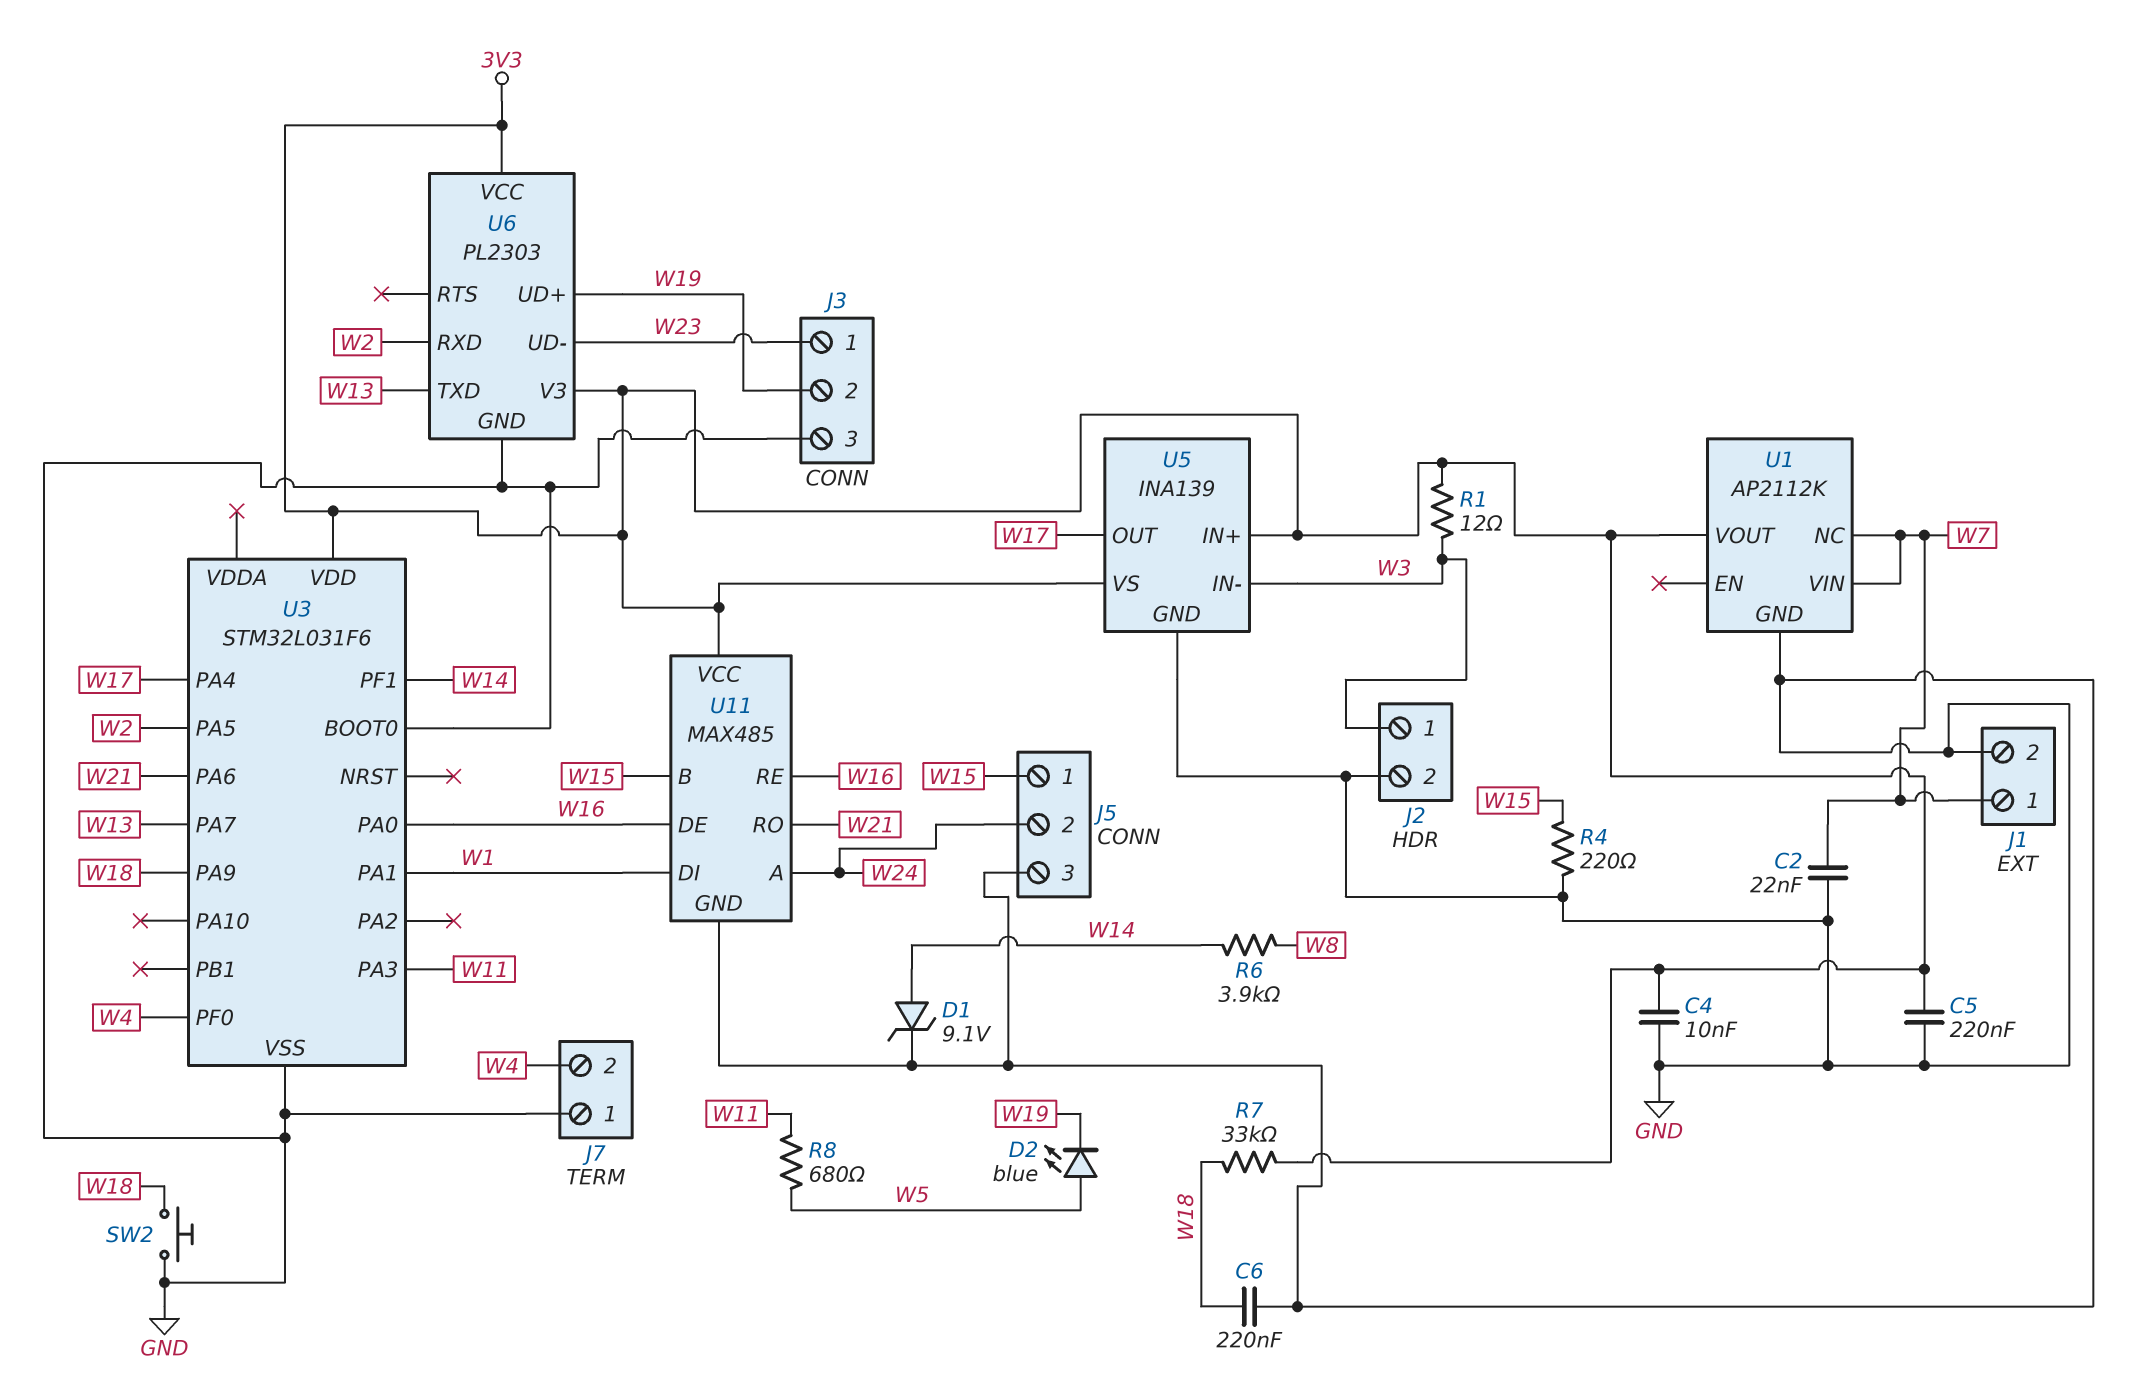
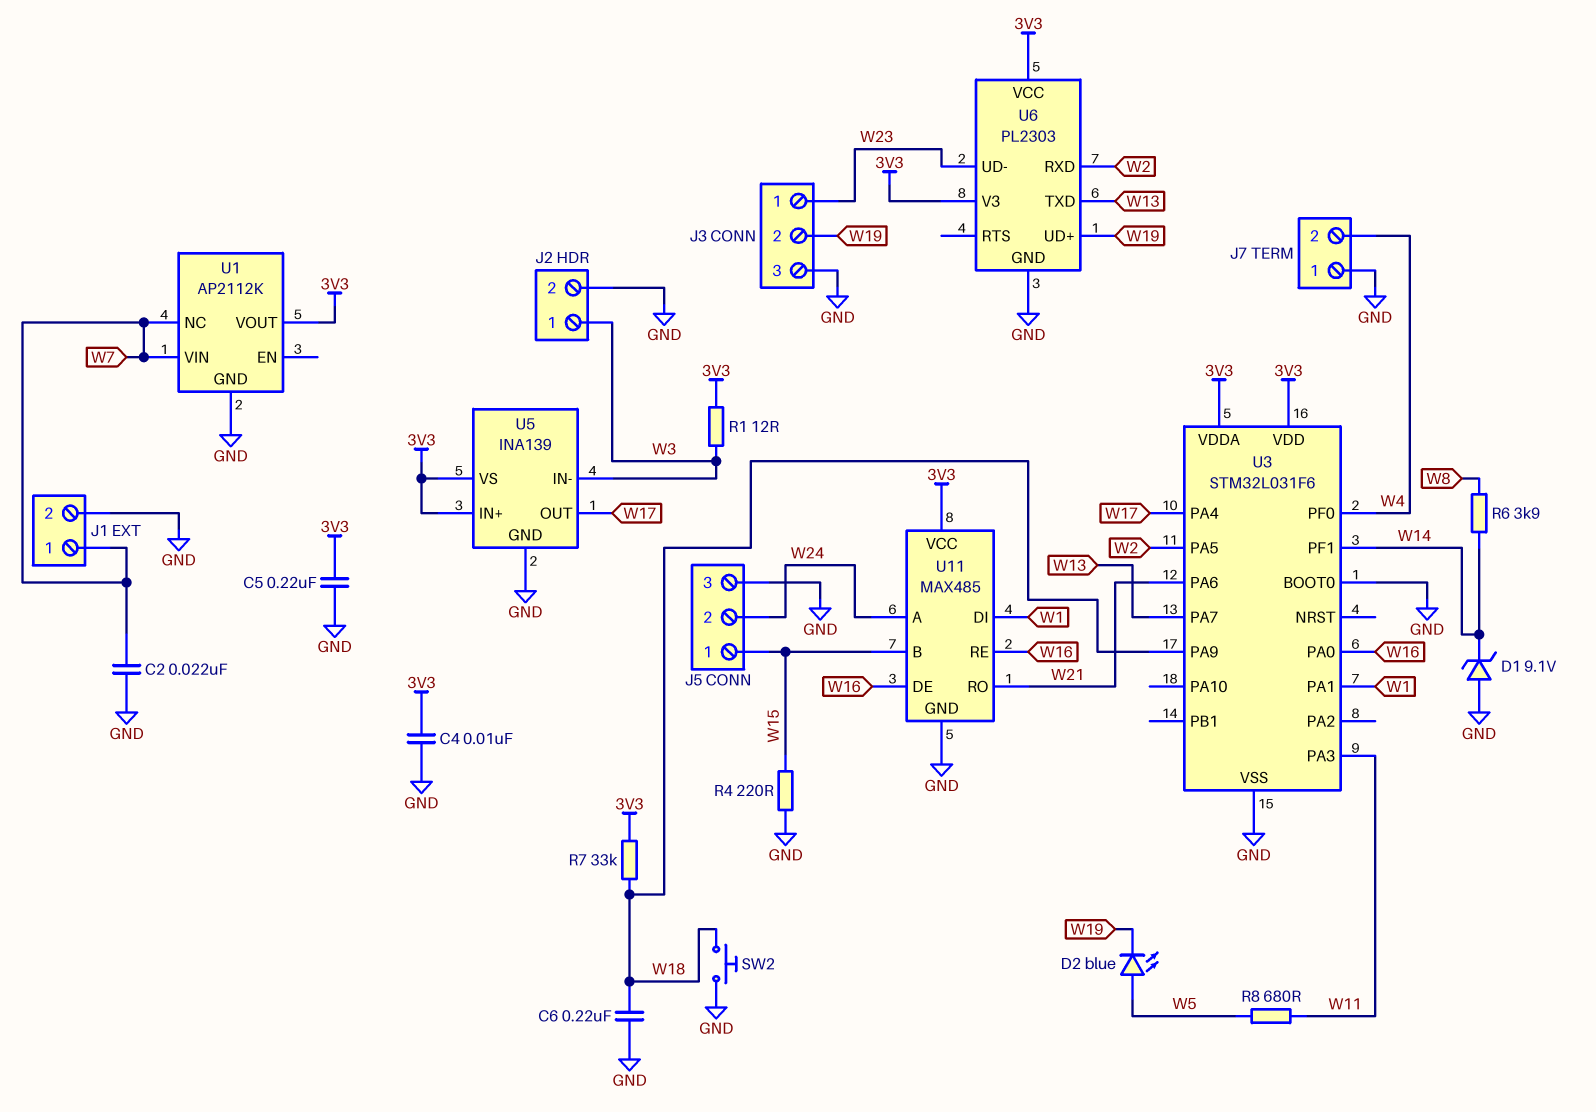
D1: zener 9.1V (A W14, K GND) -> zener 9.1V (A GND, K W14)
U3 pin VDDA: none -> 3V3

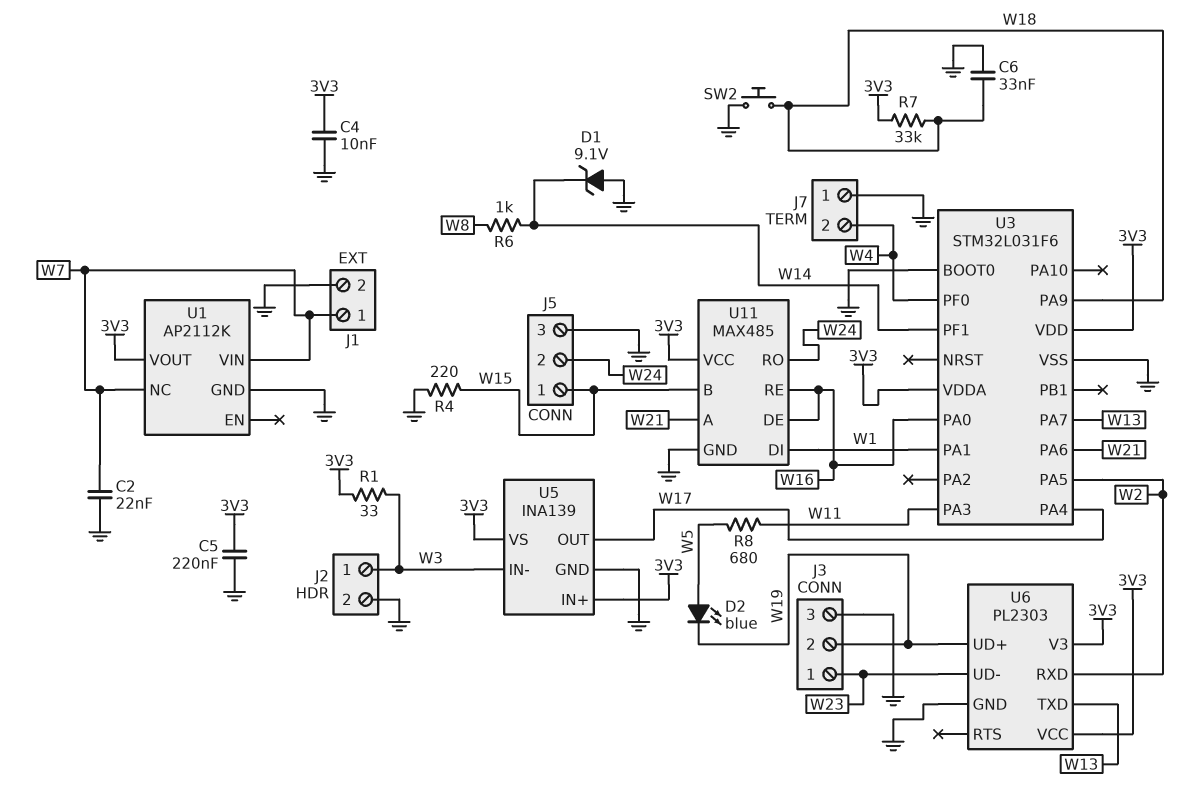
C6: 220nF (GND, W18) -> 33nF (GND, W18)
R1: 12 (3V3, W3) -> 33 (3V3, W3)
R6: 3.9k (W8, W14) -> 1k (W8, W14)
U11 pin A: W24 -> W21
U11 pin RO: W21 -> W24

